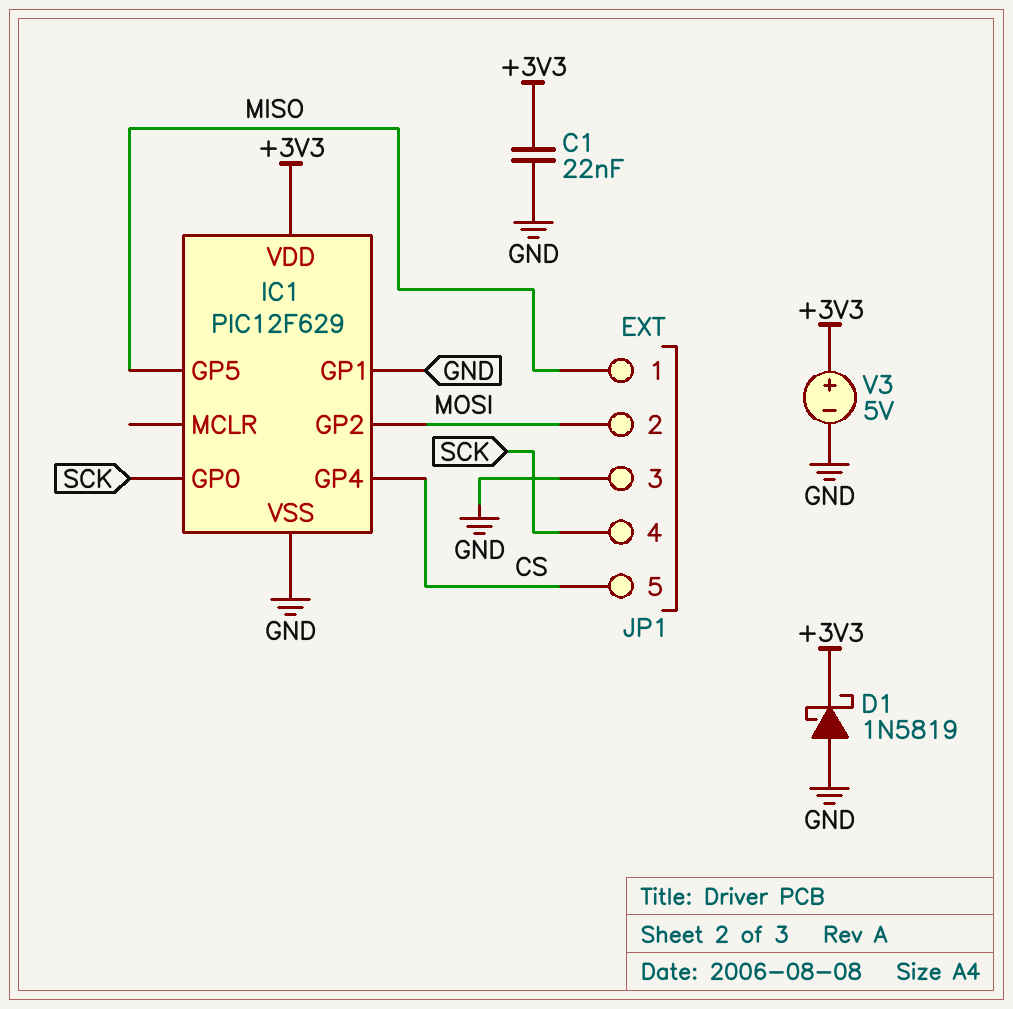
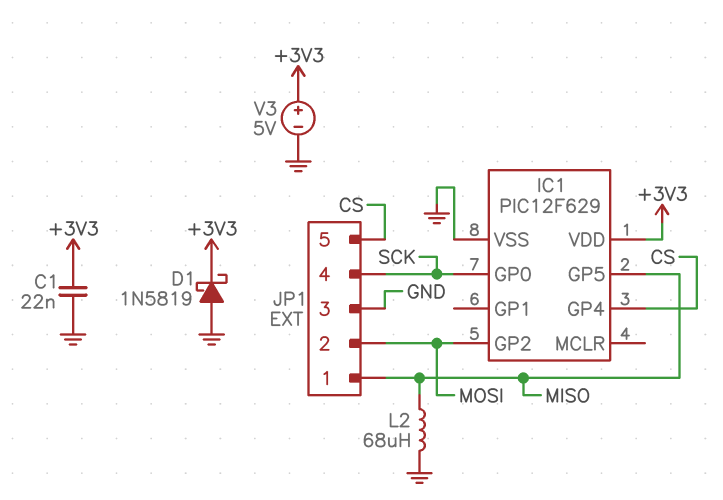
IC1 pin GP1: GND -> none
L2: none -> 68uH (GND, MISO)

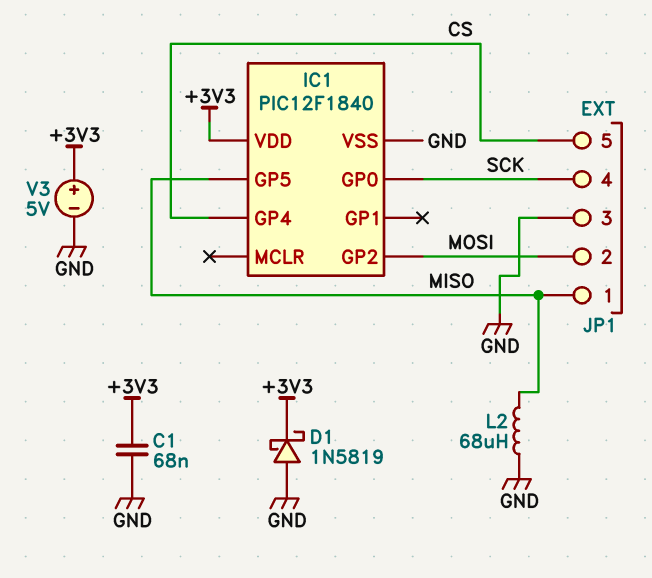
C1: 22nF (+3V3, GND) -> 68nF (+3V3, GND)
IC1: PIC12F629 -> PIC12F1840

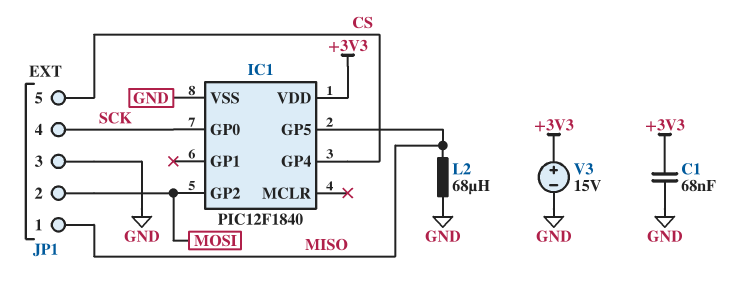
D1: schottky 1N5819 (A GND, K +3V3) -> none
V3: 5V (plus +3V3, minus GND) -> 15V (plus +3V3, minus GND)

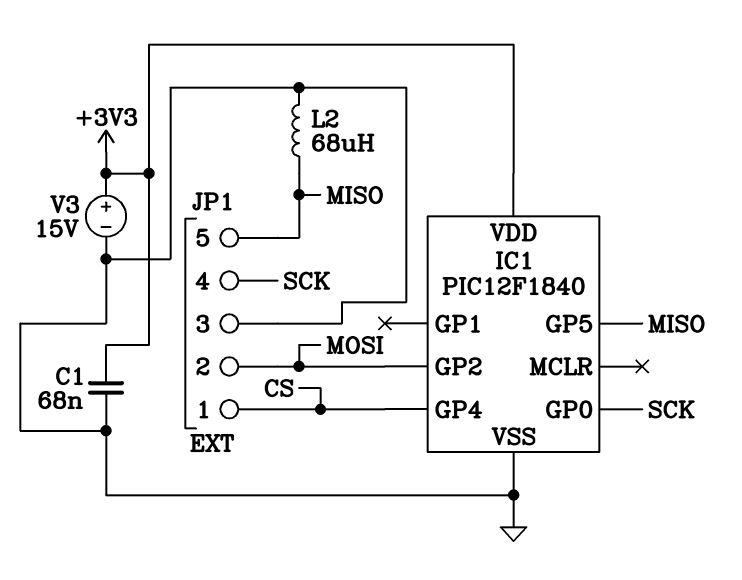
JP1 pin 1: MISO -> CS
JP1 pin 5: CS -> MISO

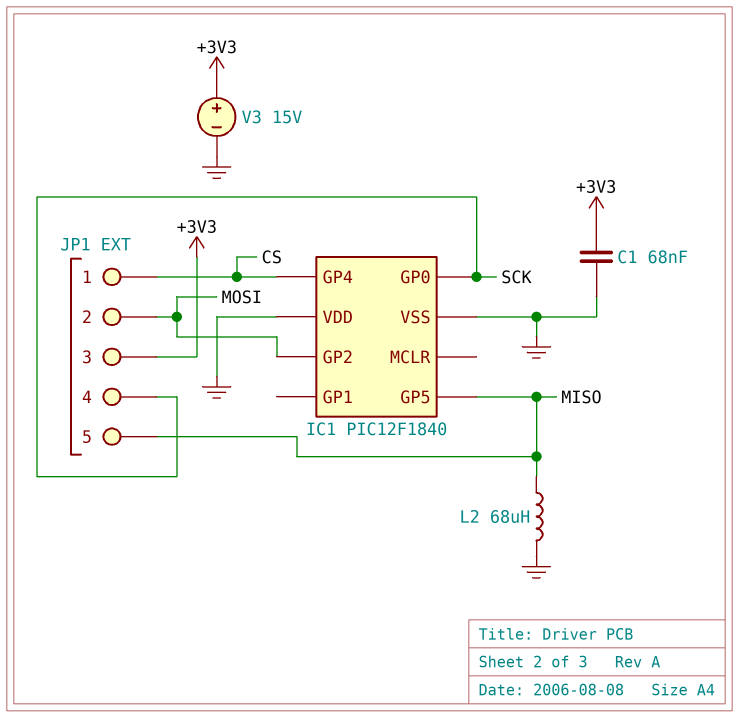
IC1 pin VDD: +3V3 -> GND
JP1 pin 3: GND -> +3V3

